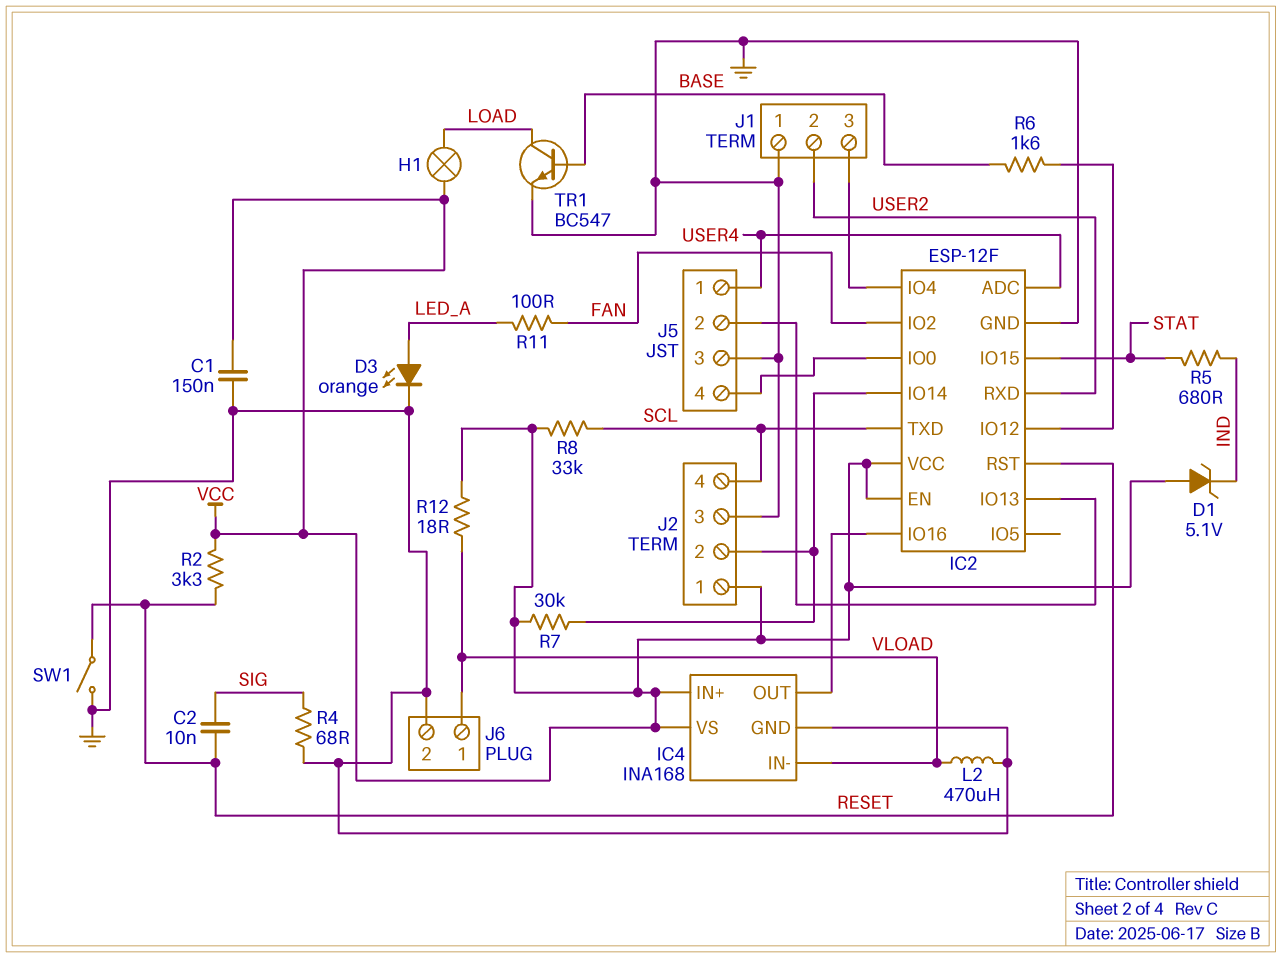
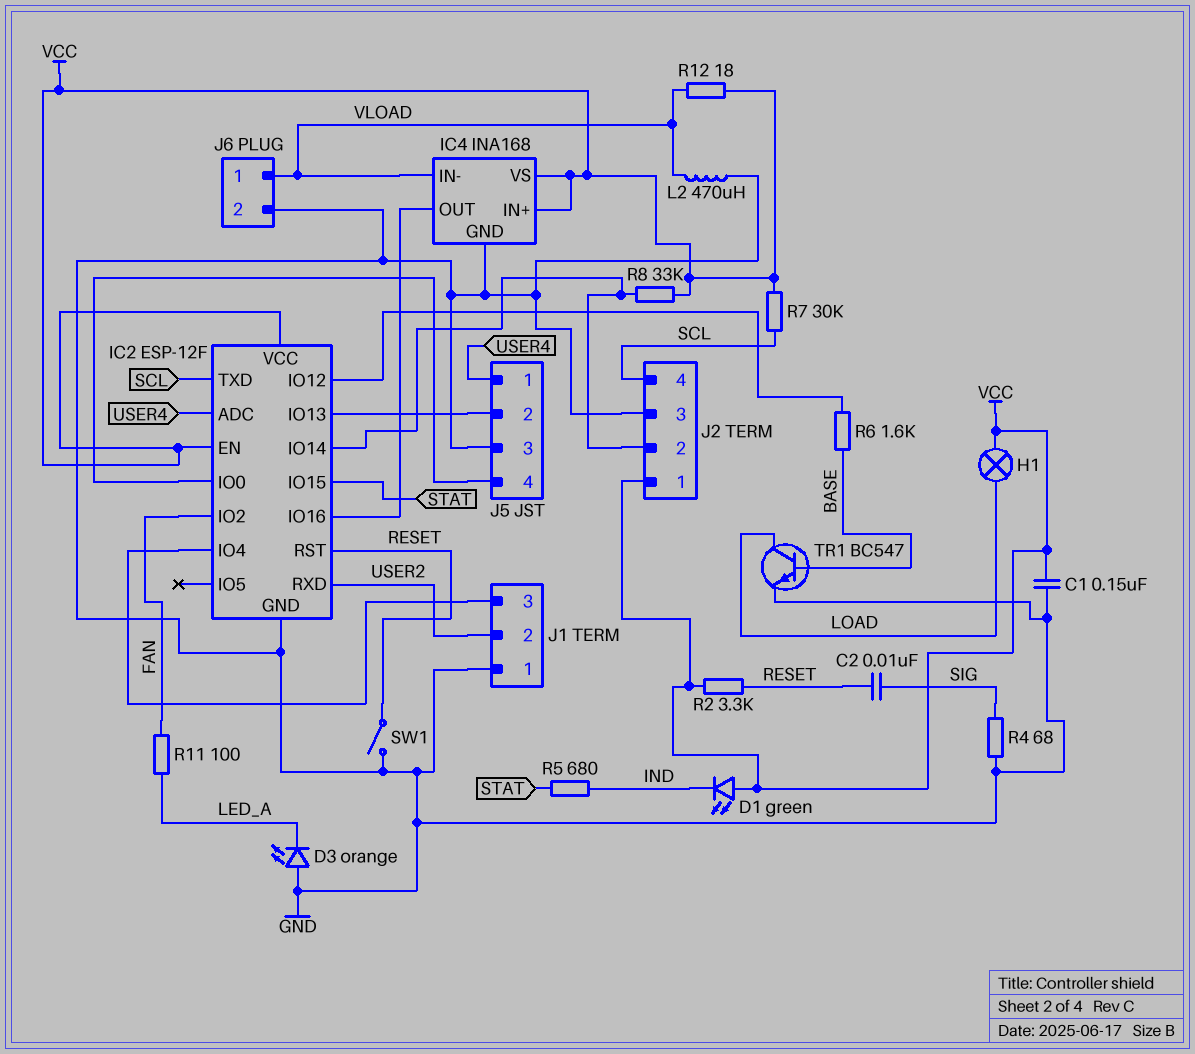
D1: zener 5.1V (A VCC, K IND) -> LED green (A VCC, K IND)
D3: LED orange (A LED_A, K GND) -> LED orange (A GND, K LED_A)
R7: 30k (IC2/IO14, VCC) -> 30k (SCL, VCC)
R8: 33k (SCL, VCC) -> 33k (IC2/IO14, VCC)

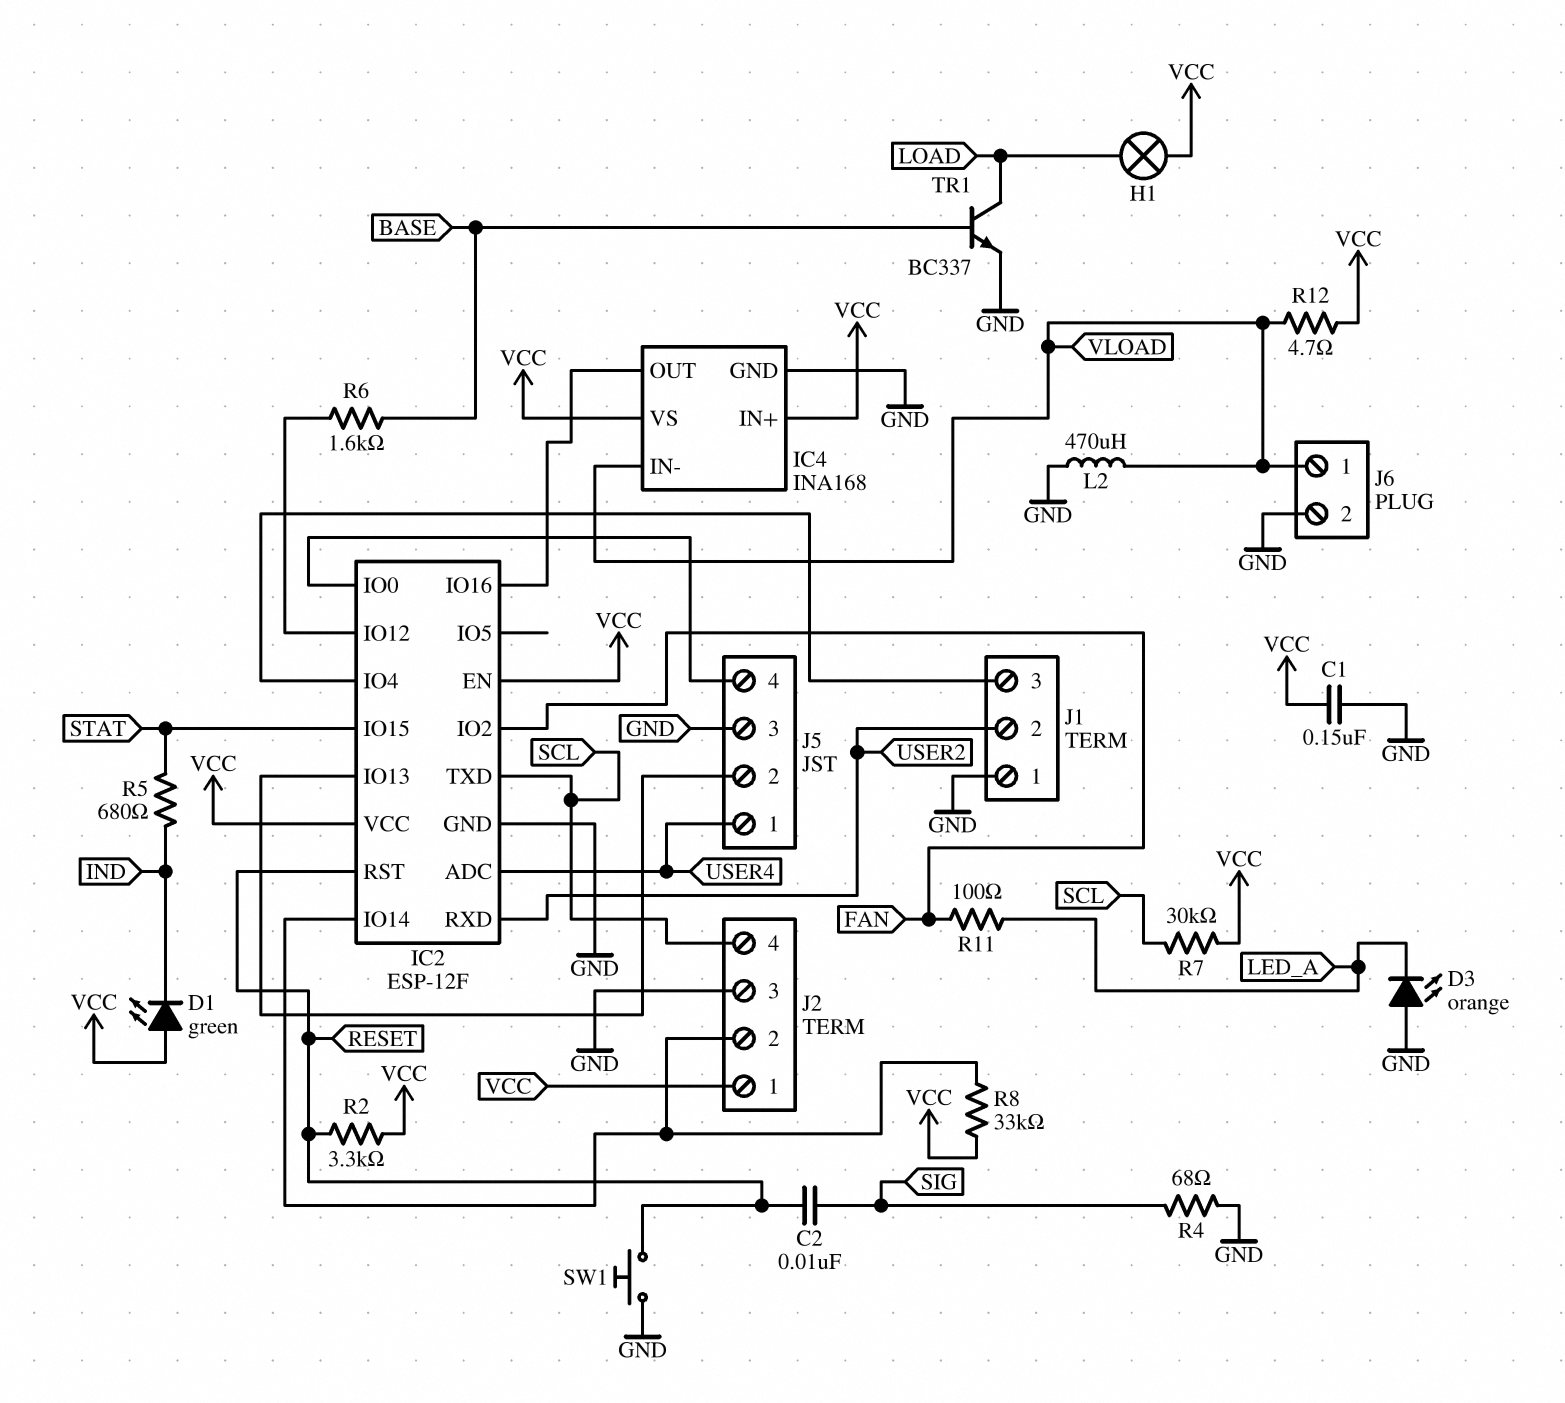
R12: 18 (VCC, VLOAD) -> 4.7 (VCC, VLOAD)
SW1: switch (GND, RESET) -> button (GND, RESET)
TR1: NPN BC547 (B BASE, C LOAD, E GND) -> NPN BC337 (B BASE, C LOAD, E GND)

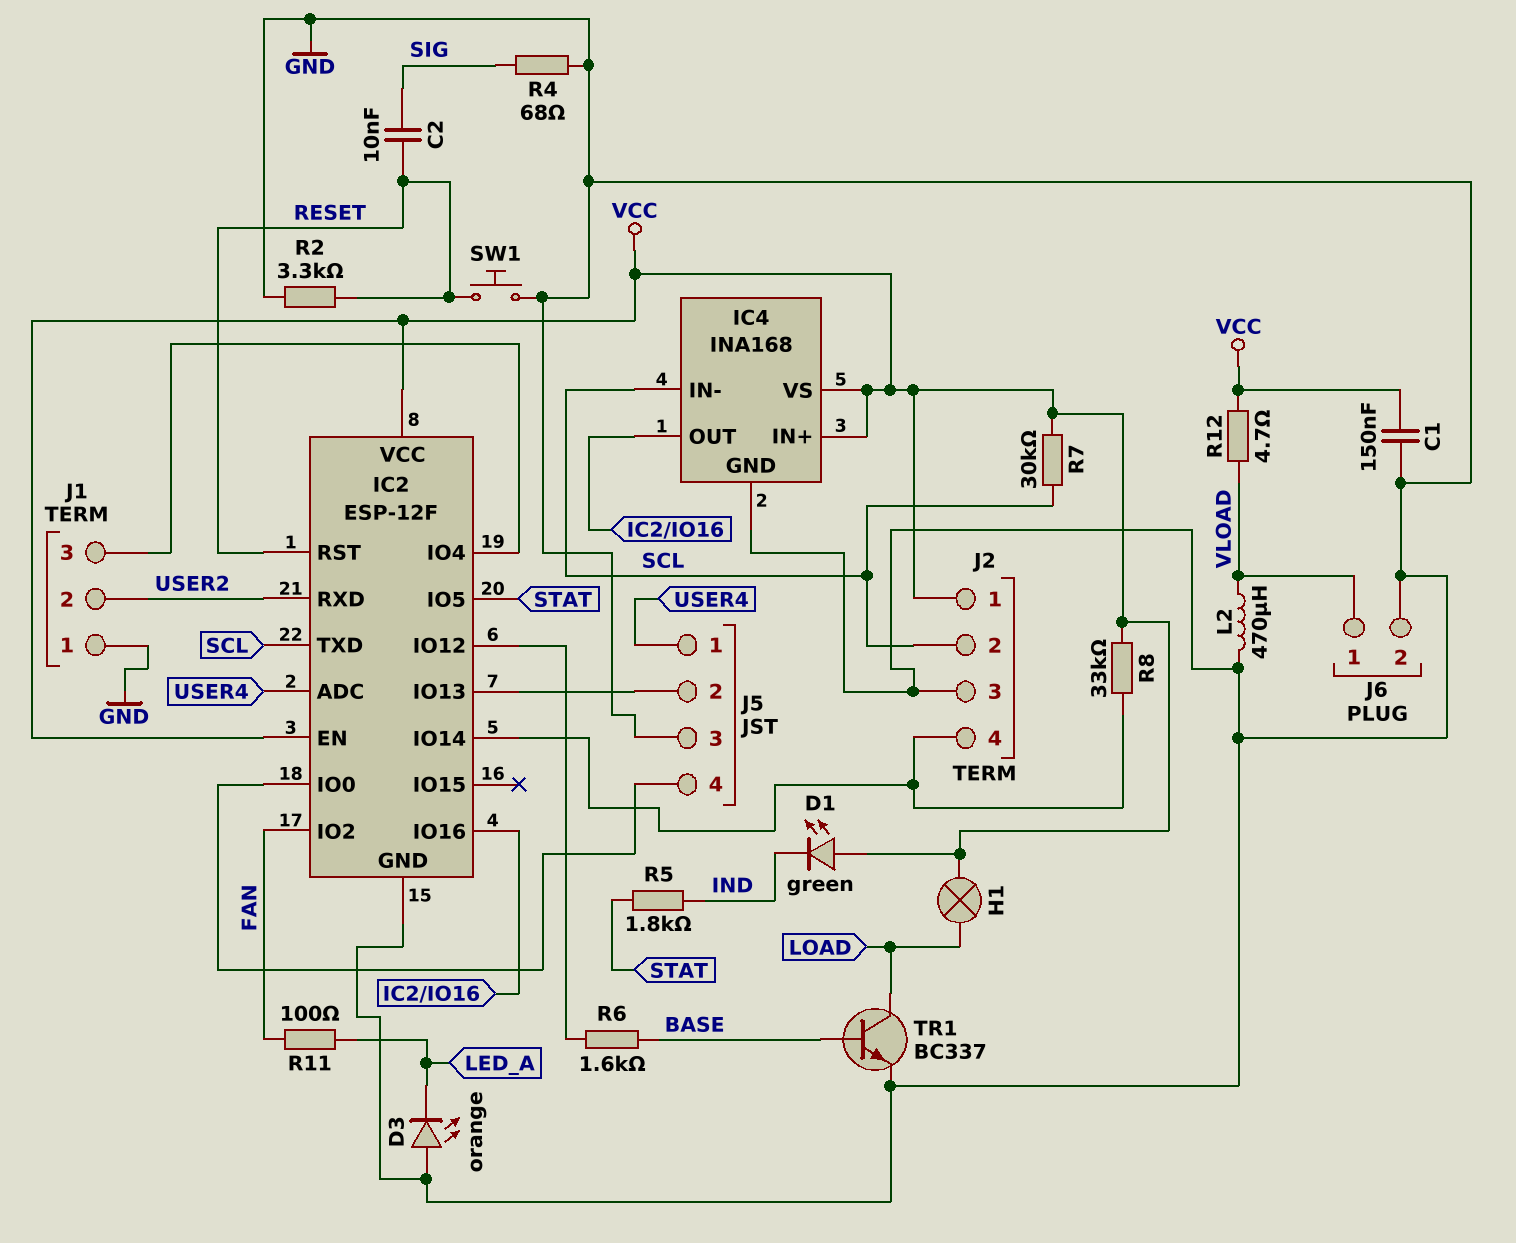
IC2 pin IO5: none -> STAT
IC2 pin IO15: STAT -> none
IC4 pin IN-: VLOAD -> SCL
J2 pin 2: IC2/IO14 -> SCL
J2 pin 4: SCL -> IC2/IO14
R2: 3.3k (RESET, VCC) -> 3.3k (GND, RESET)
R5: 680 (IND, STAT) -> 1.8k (IND, STAT)

